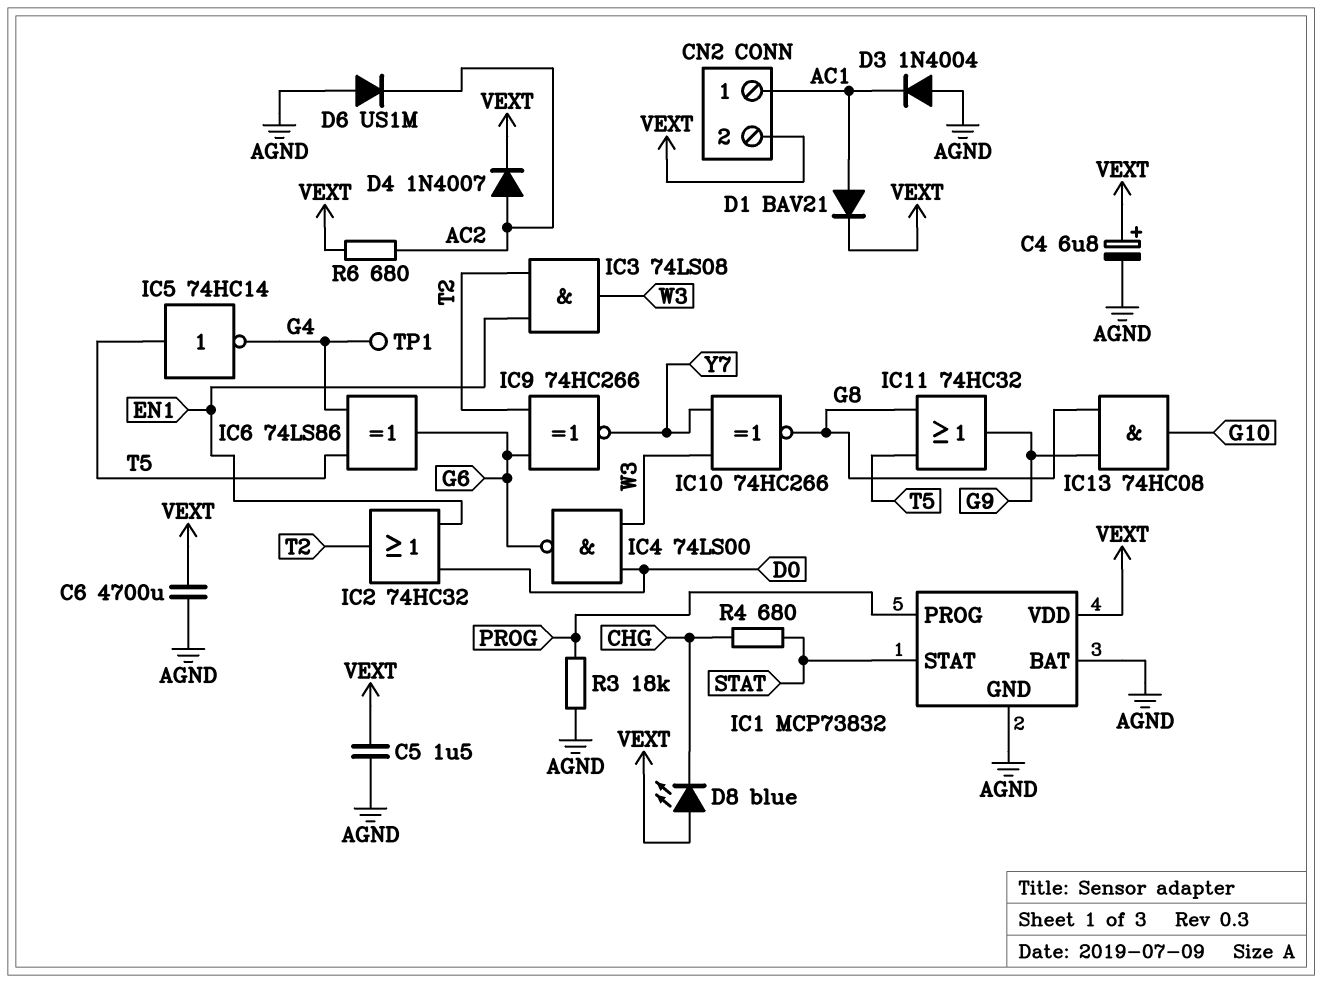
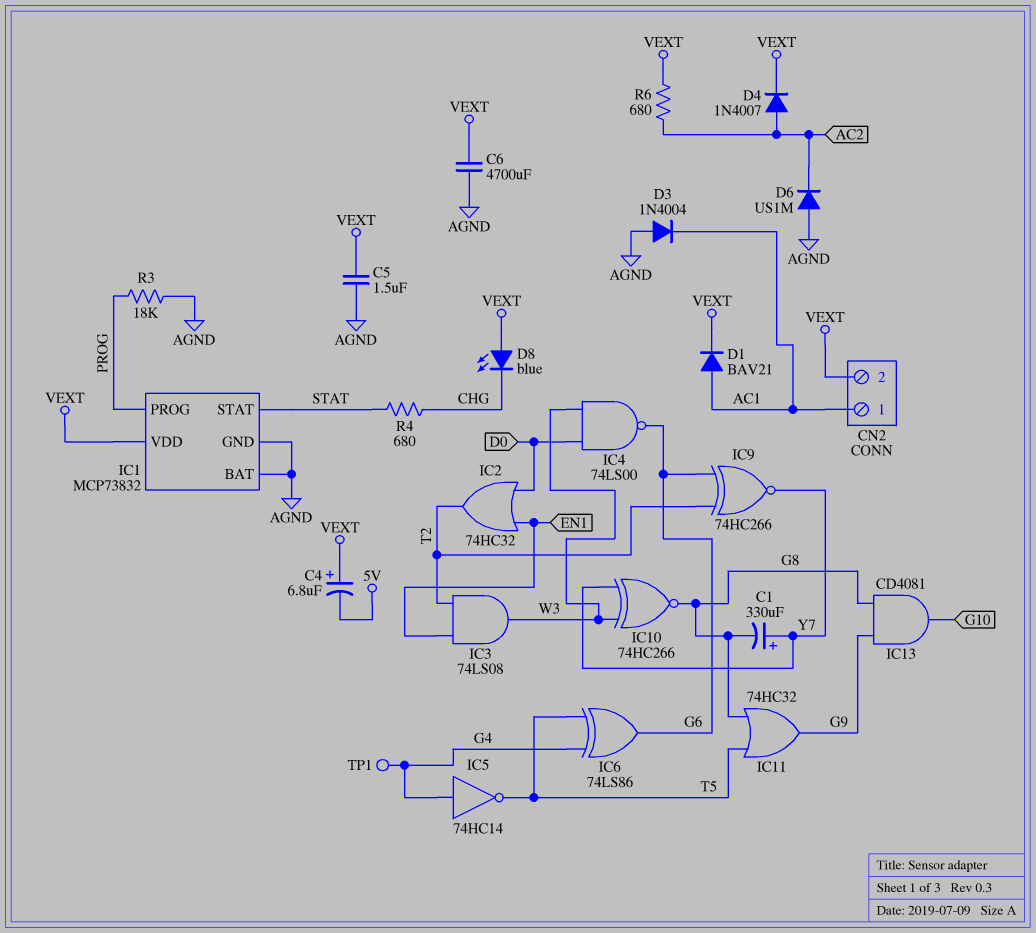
C1: none -> 330uF (plus Y7, minus G8)
C4: 6.8uF (plus VEXT, minus AGND) -> 6.8uF (plus VEXT, minus 5V)
IC5: NOT 74HC14 (in T5, out G4) -> NOT 74HC14 (in G4, out T5)
IC13: AND 74HC08 (in G8, in G9, out G10) -> AND CD4081 (in G8, in G9, out G10)

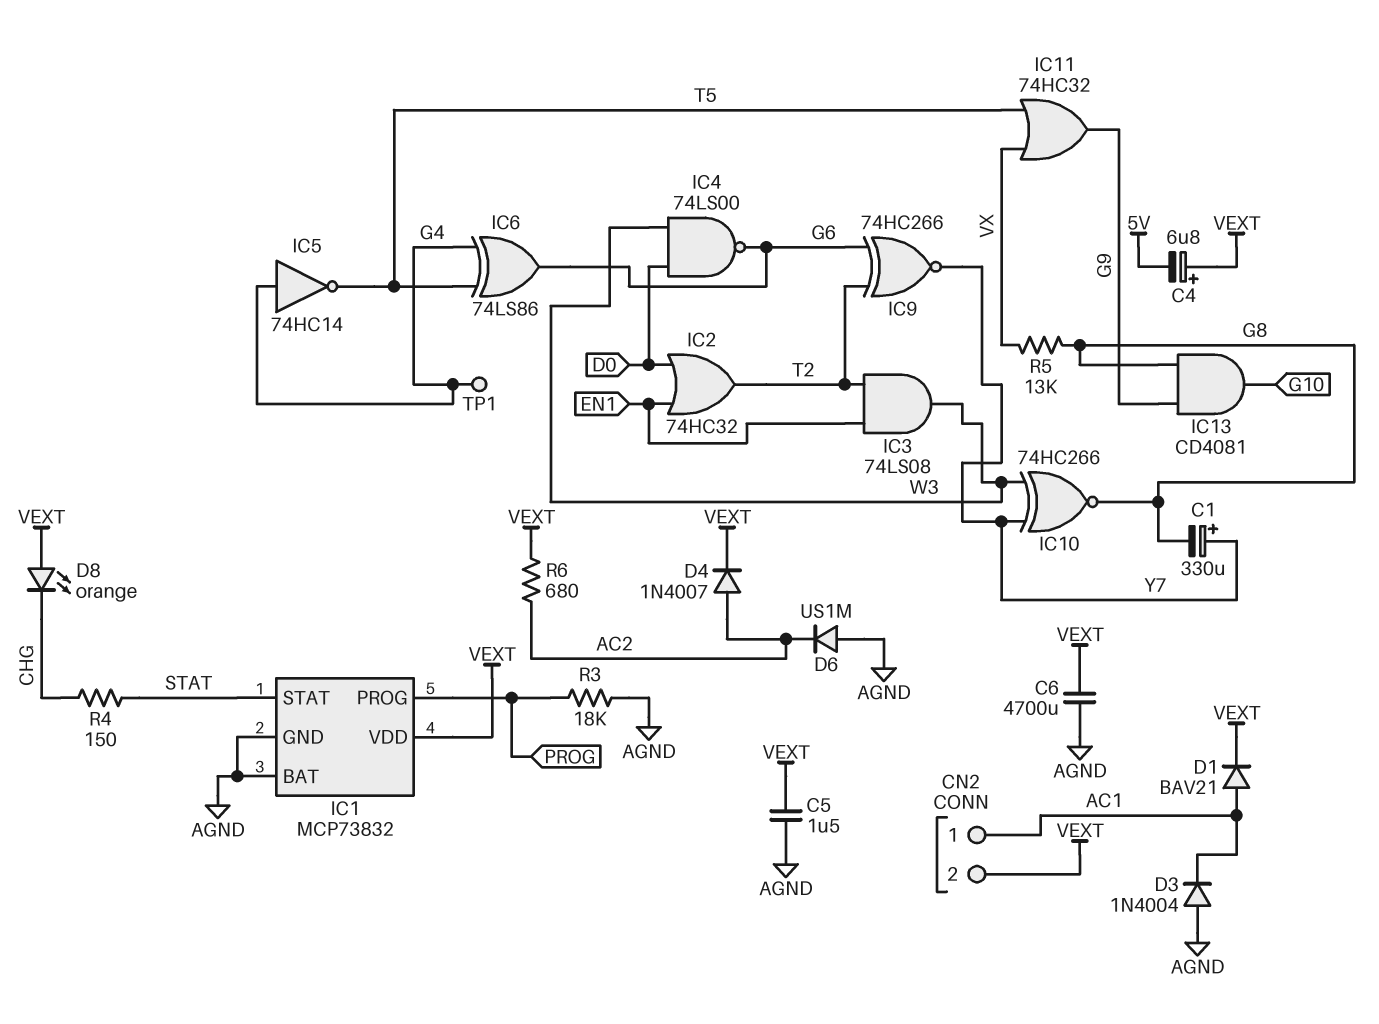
D8: LED blue (A VEXT, K CHG) -> LED orange (A VEXT, K CHG)
IC11: OR 74HC32 (in G8, in T5, out G9) -> OR 74HC32 (in T5, in VX, out G9)
R4: 680 (CHG, STAT) -> 150 (CHG, STAT)
R5: none -> 13k (G8, VX)

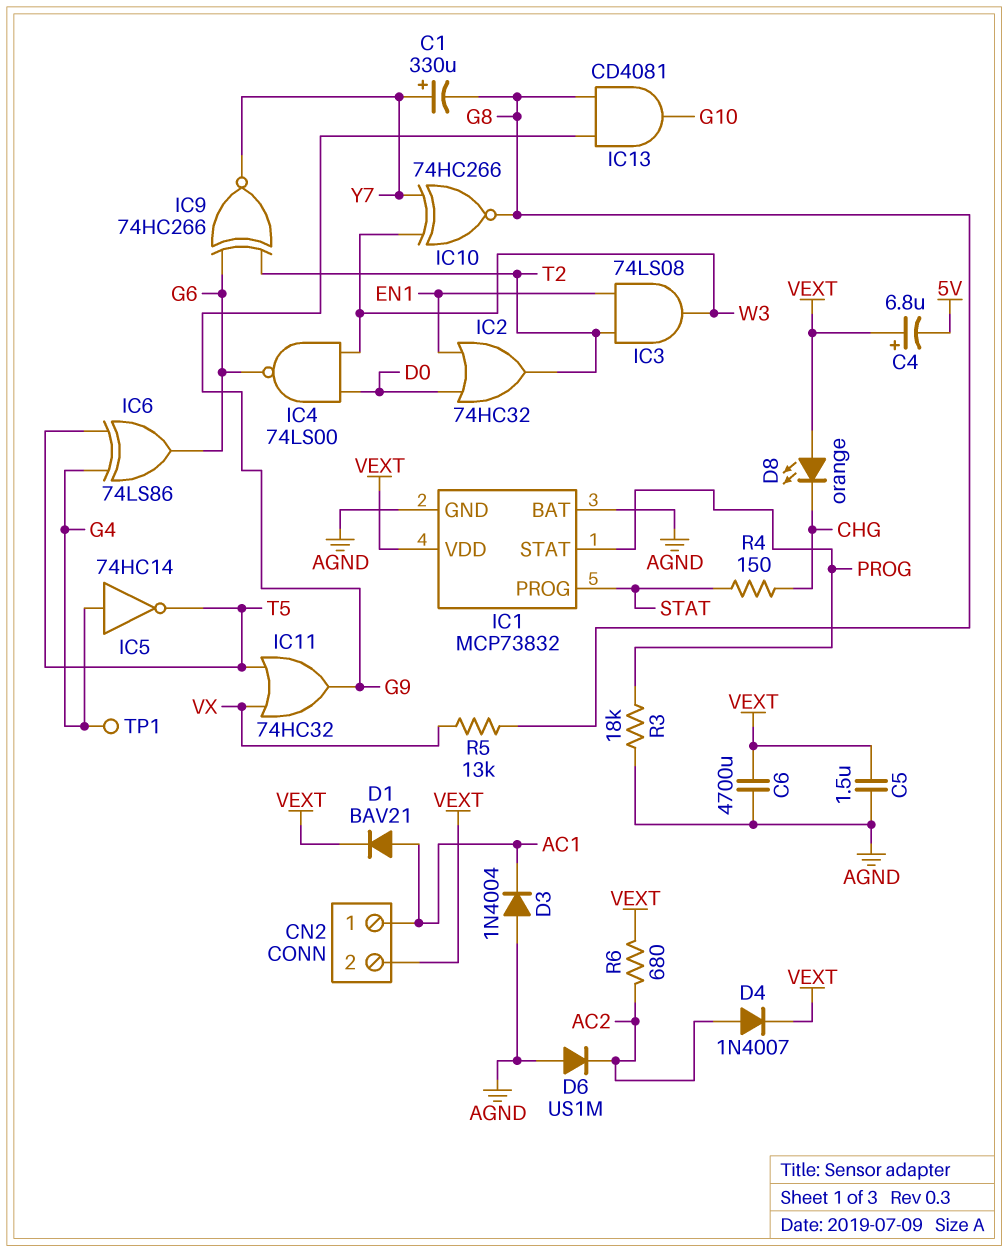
IC1 pin PROG: PROG -> STAT
IC1 pin STAT: STAT -> PROG

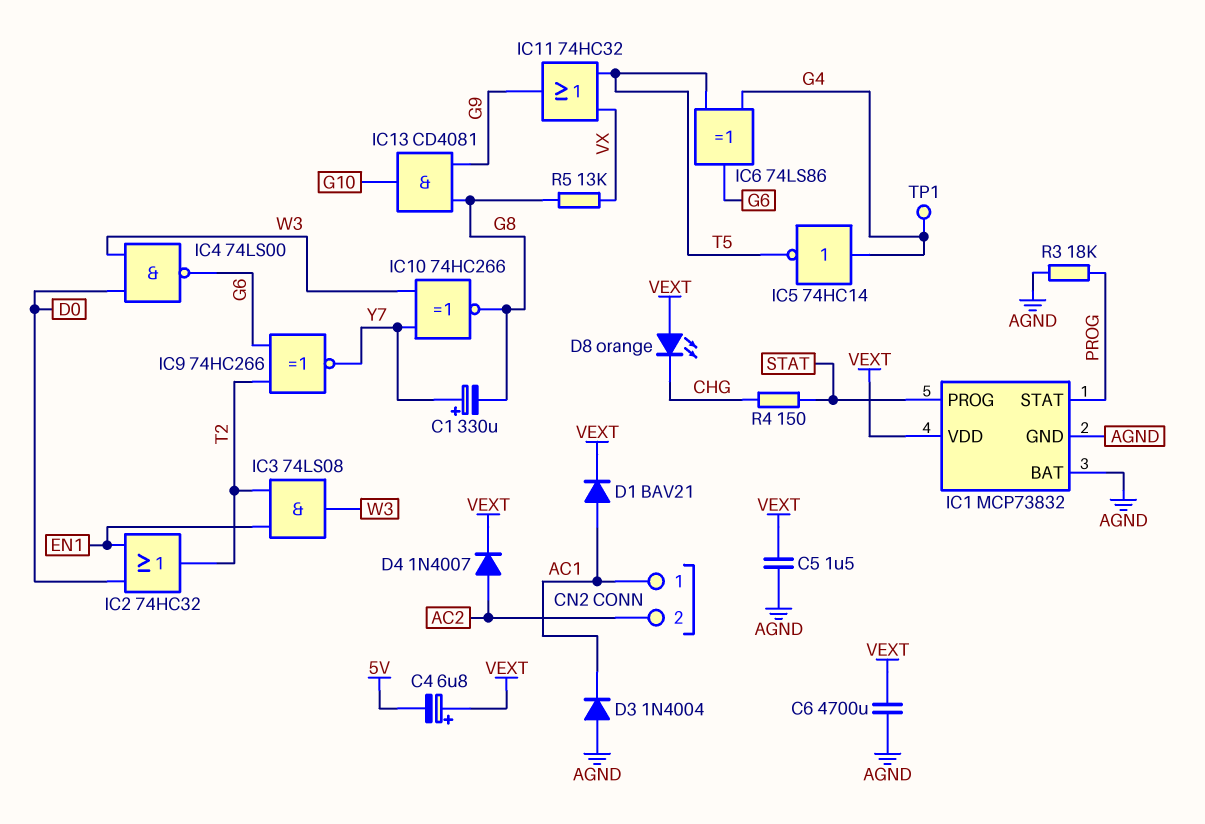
CN2 pin 2: VEXT -> AC2
D6: diode US1M (A AGND, K AC2) -> none
R6: 680 (AC2, VEXT) -> none

